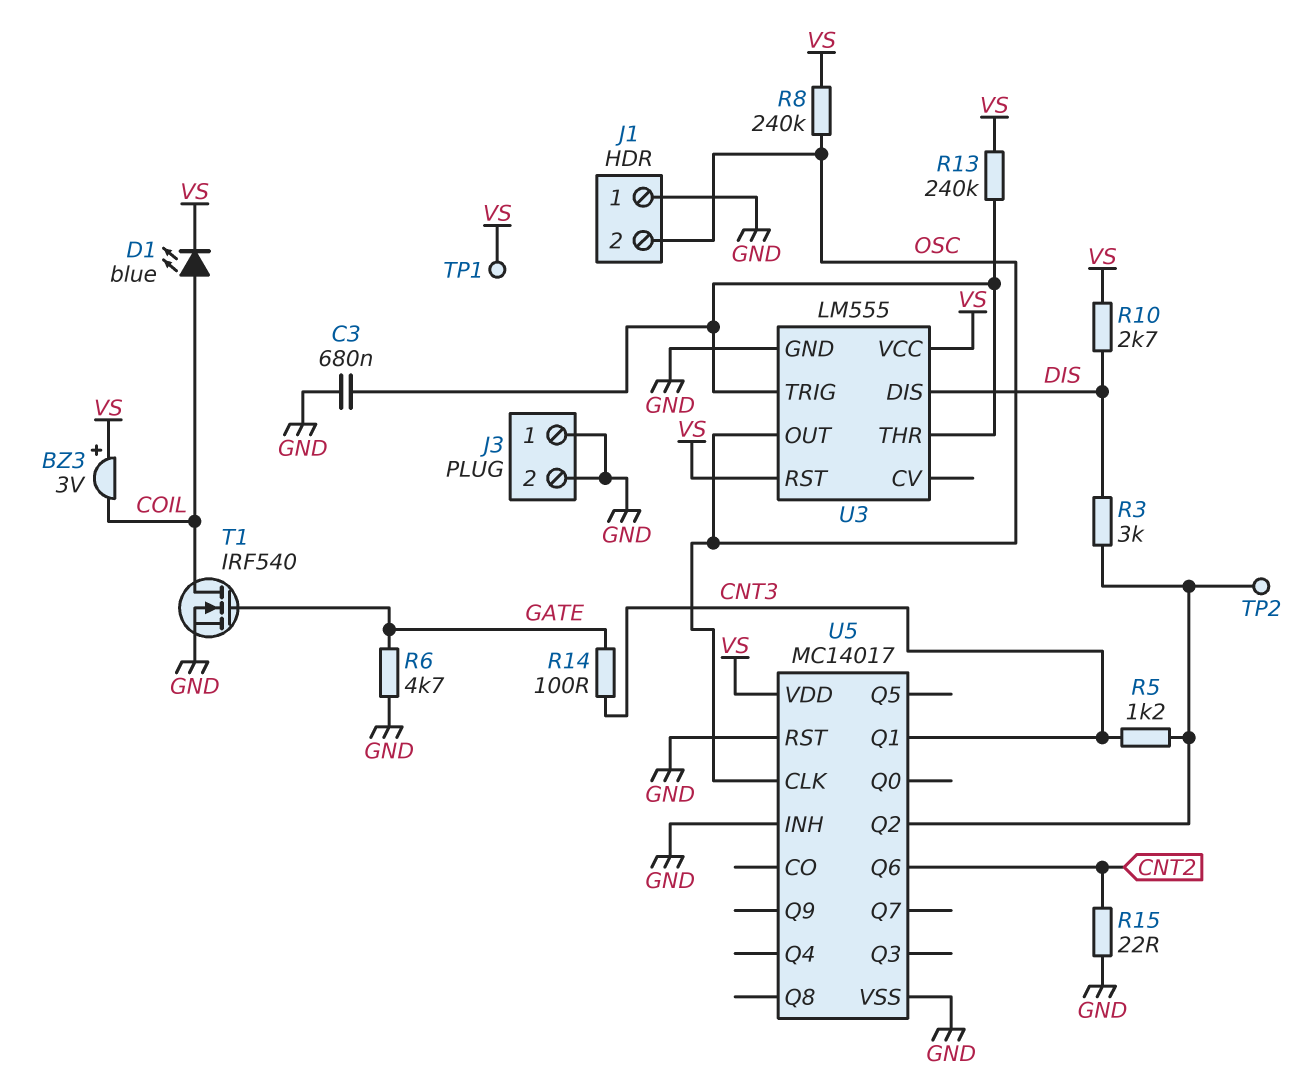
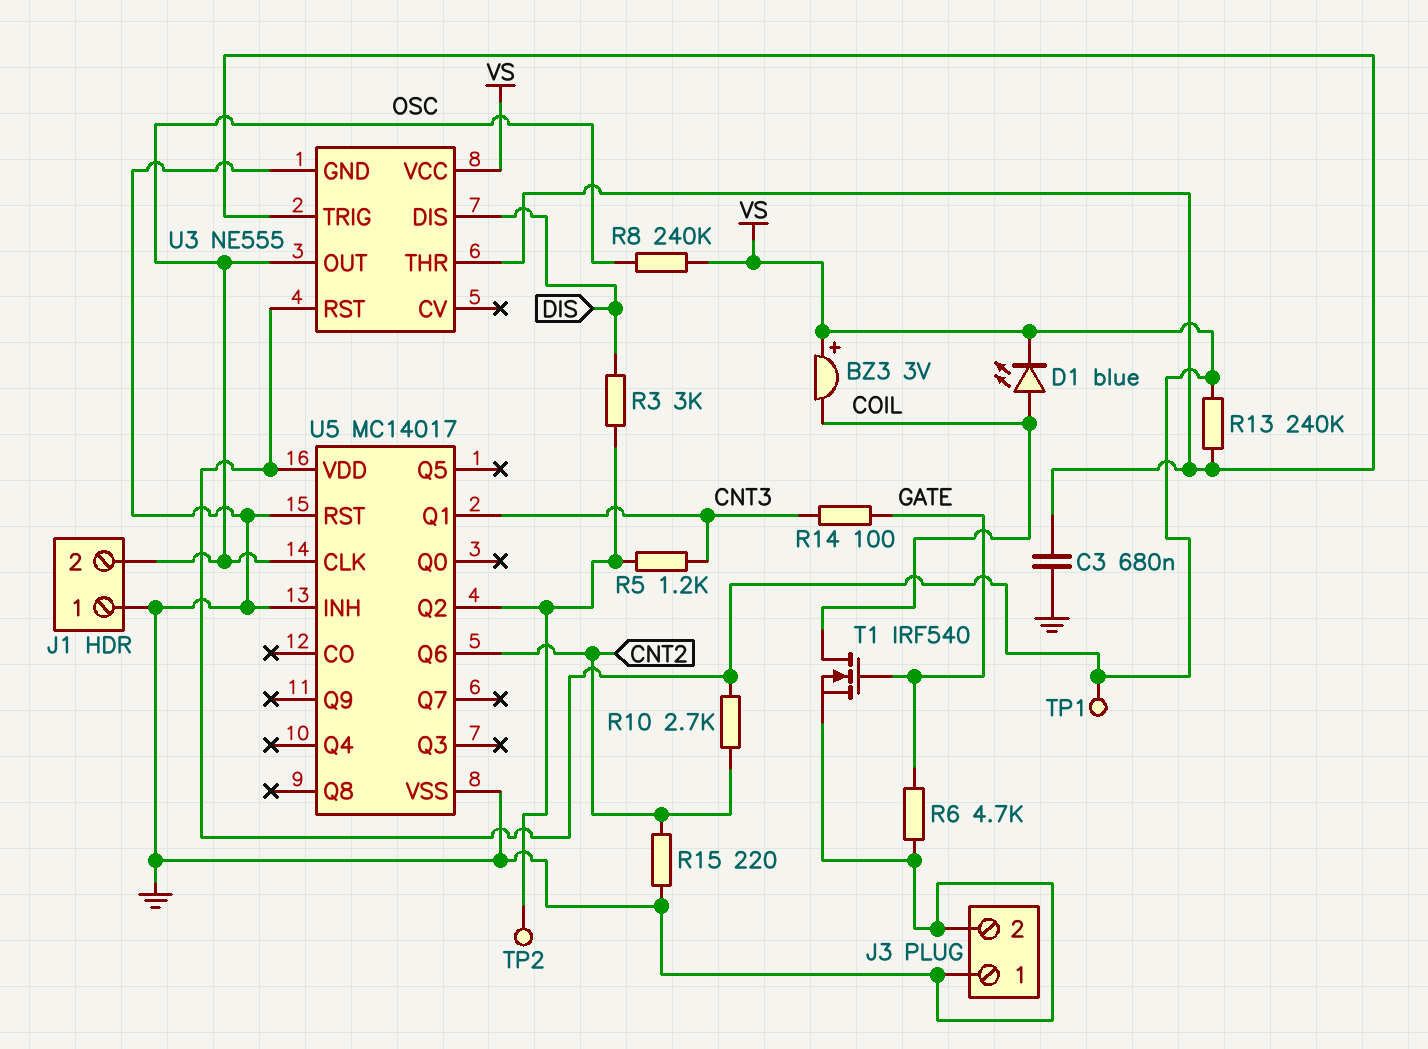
R10: 2.7k (DIS, VS) -> 2.7k (CNT2, VS)
R15: 22 (CNT2, GND) -> 220 (CNT2, GND)
U3: LM555 -> NE555

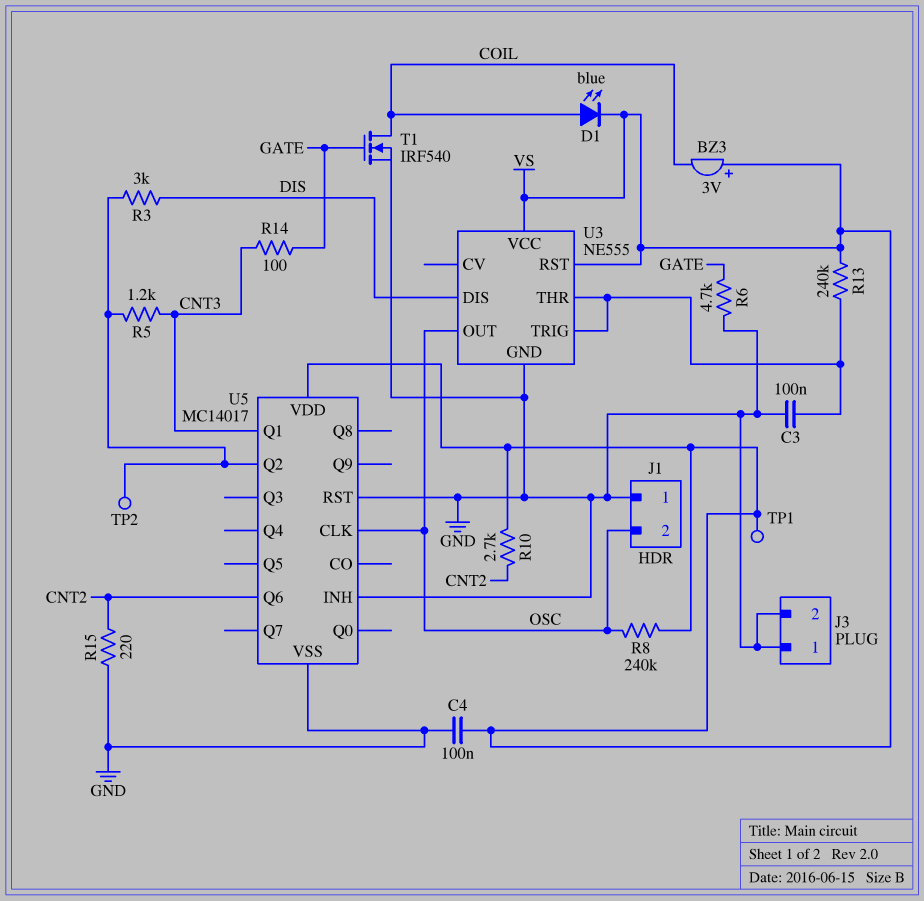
C3: 680nF (GND, U3/THR) -> 100nF (GND, U3/THR)
C4: none -> 100nF (GND, VS)

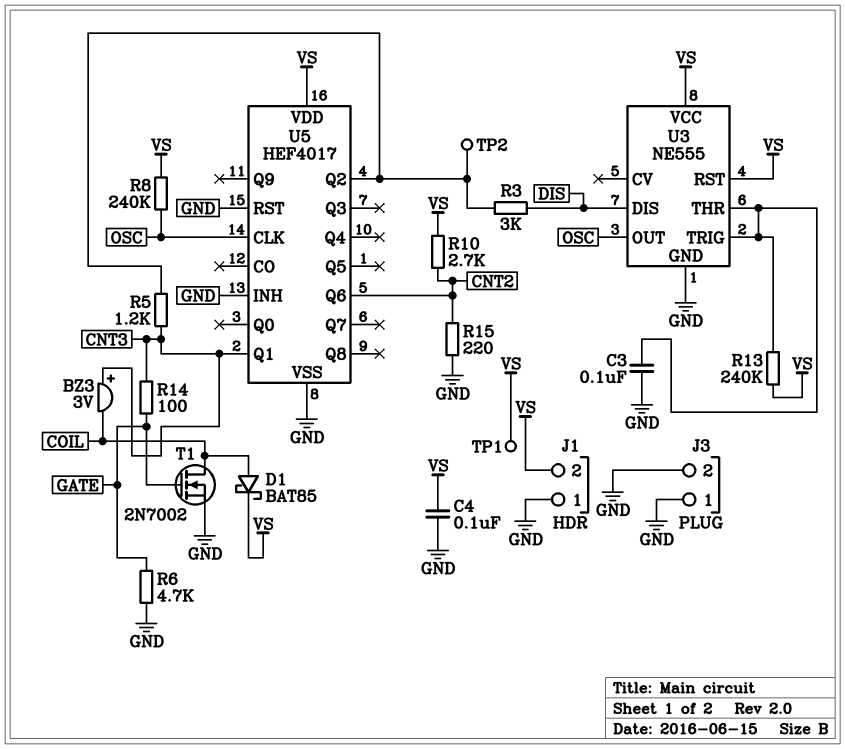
BZ3: buzzer 3V (plus VS, minus COIL) -> buzzer 3V (plus CNT3, minus COIL)
D1: LED blue (A COIL, K VS) -> schottky BAT85 (A COIL, K VS)
J1 pin 2: OSC -> VS
T1: NMOS IRF540 (G GATE, D COIL, S GND) -> NMOS 2N7002 (G GATE, D COIL, S GND)
U5: MC14017 -> HEF4017

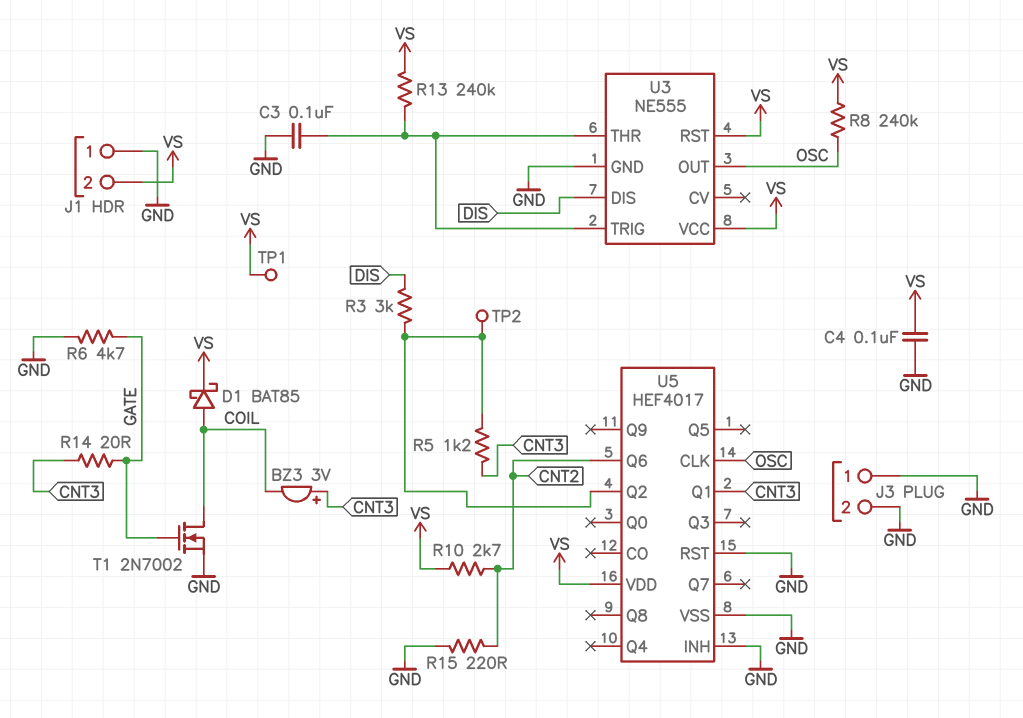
R14: 100 (CNT3, GATE) -> 20 (CNT3, GATE)

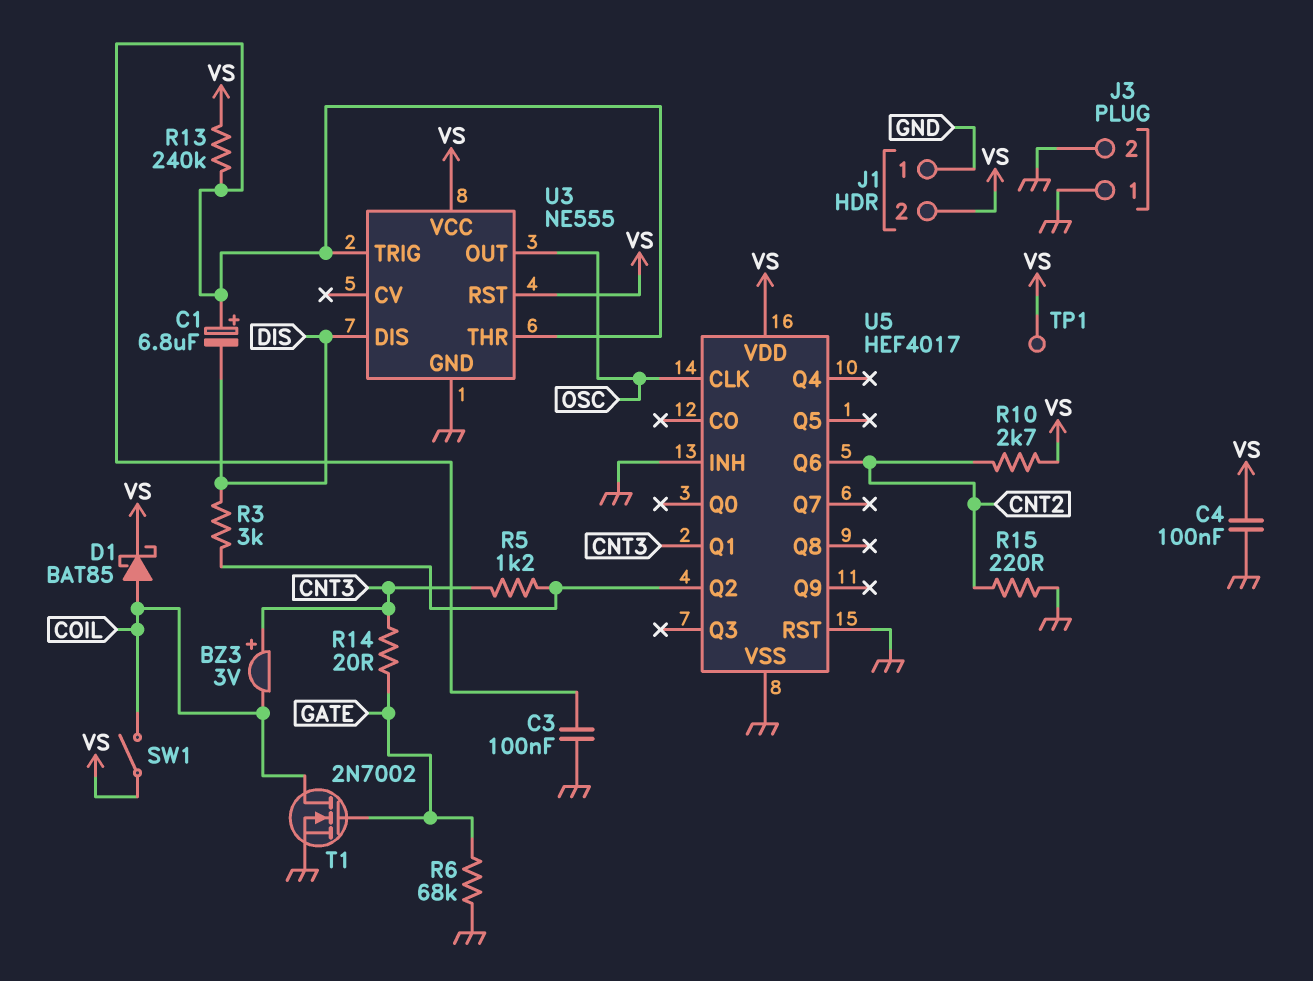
C1: none -> 6.8uF (plus U3/THR, minus DIS)
R6: 4.7k (GATE, GND) -> 68k (GATE, GND)
R8: 240k (OSC, VS) -> none
SW1: none -> switch (COIL, VS)
TP2: test point (U5/Q2) -> none

